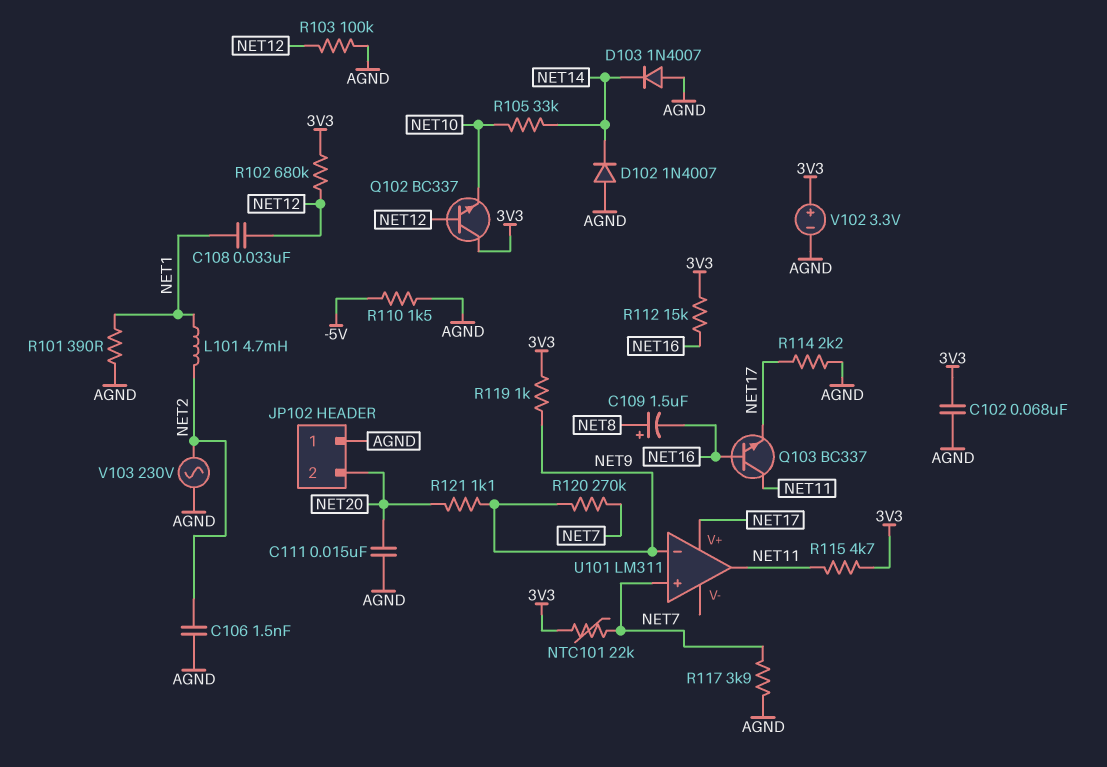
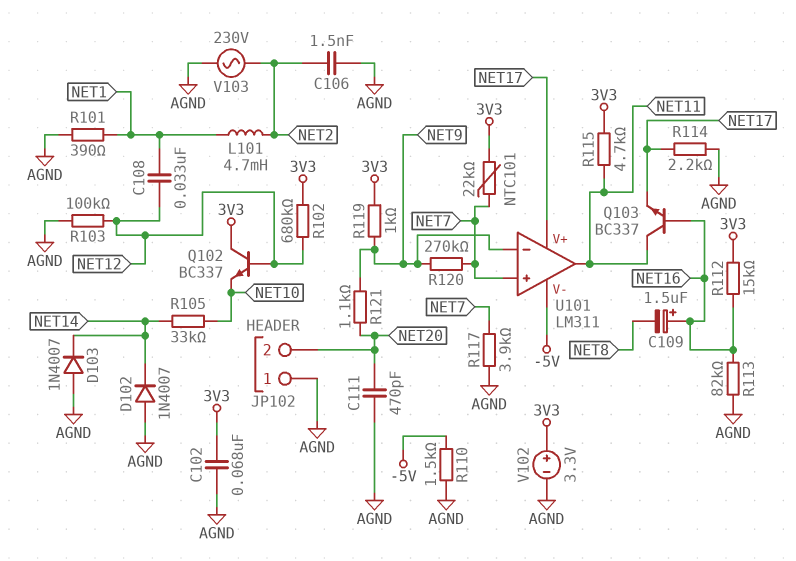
C109: 1.5uF (plus NET8, minus NET16) -> 1.5uF (plus NET16, minus NET8)
C111: 15nF (AGND, NET20) -> 470pF (AGND, NET20)
R113: none -> 82k (AGND, NET16)
U101 pin V-: none -> -5V

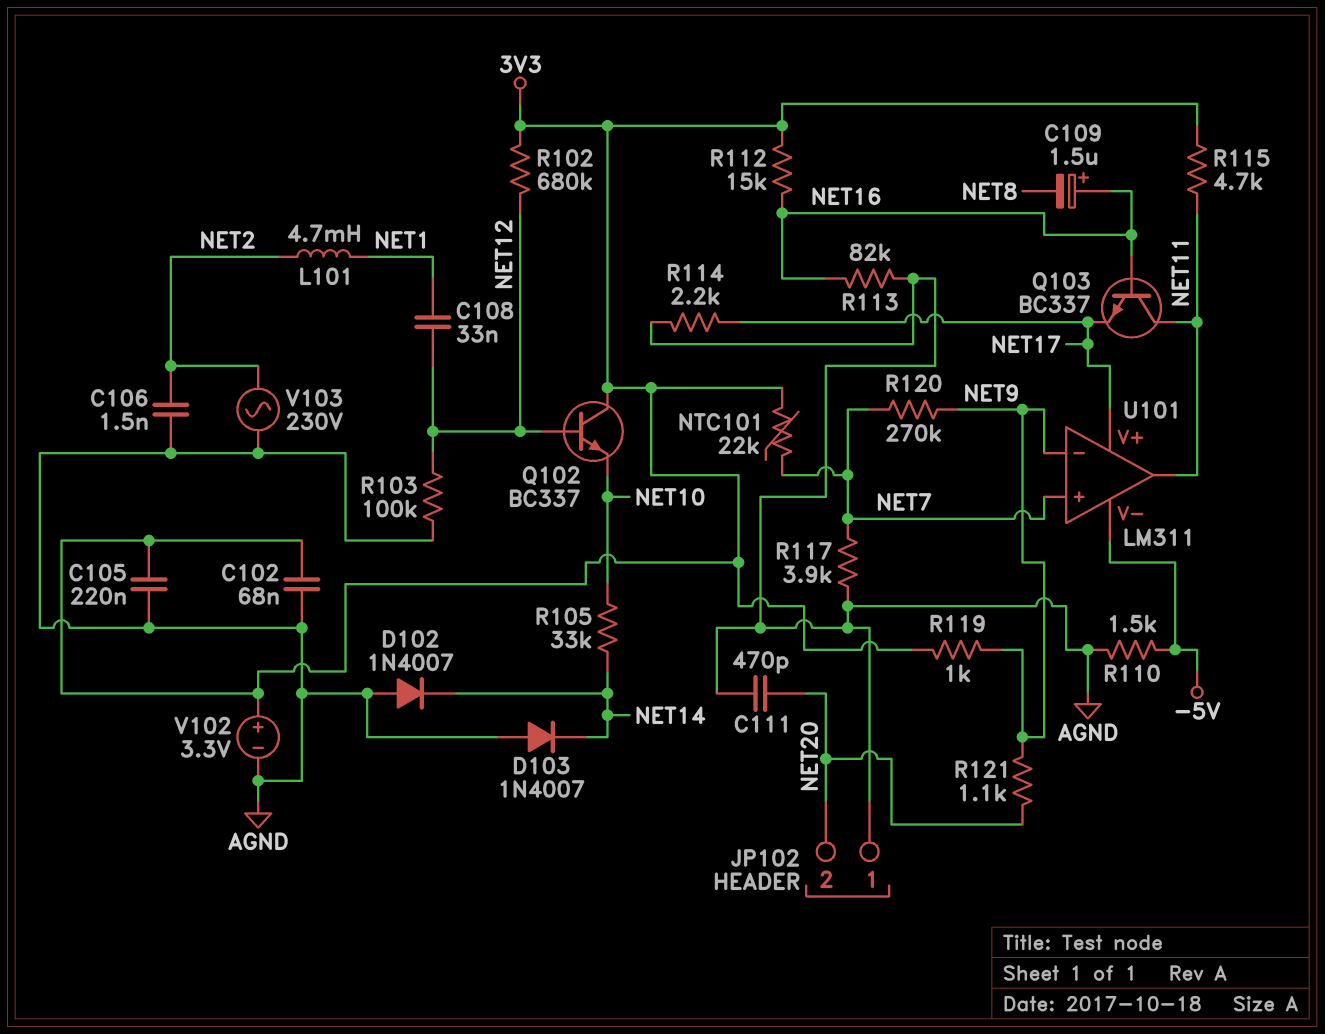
C105: none -> 220nF (3V3, AGND)
R101: 390 (AGND, NET1) -> none

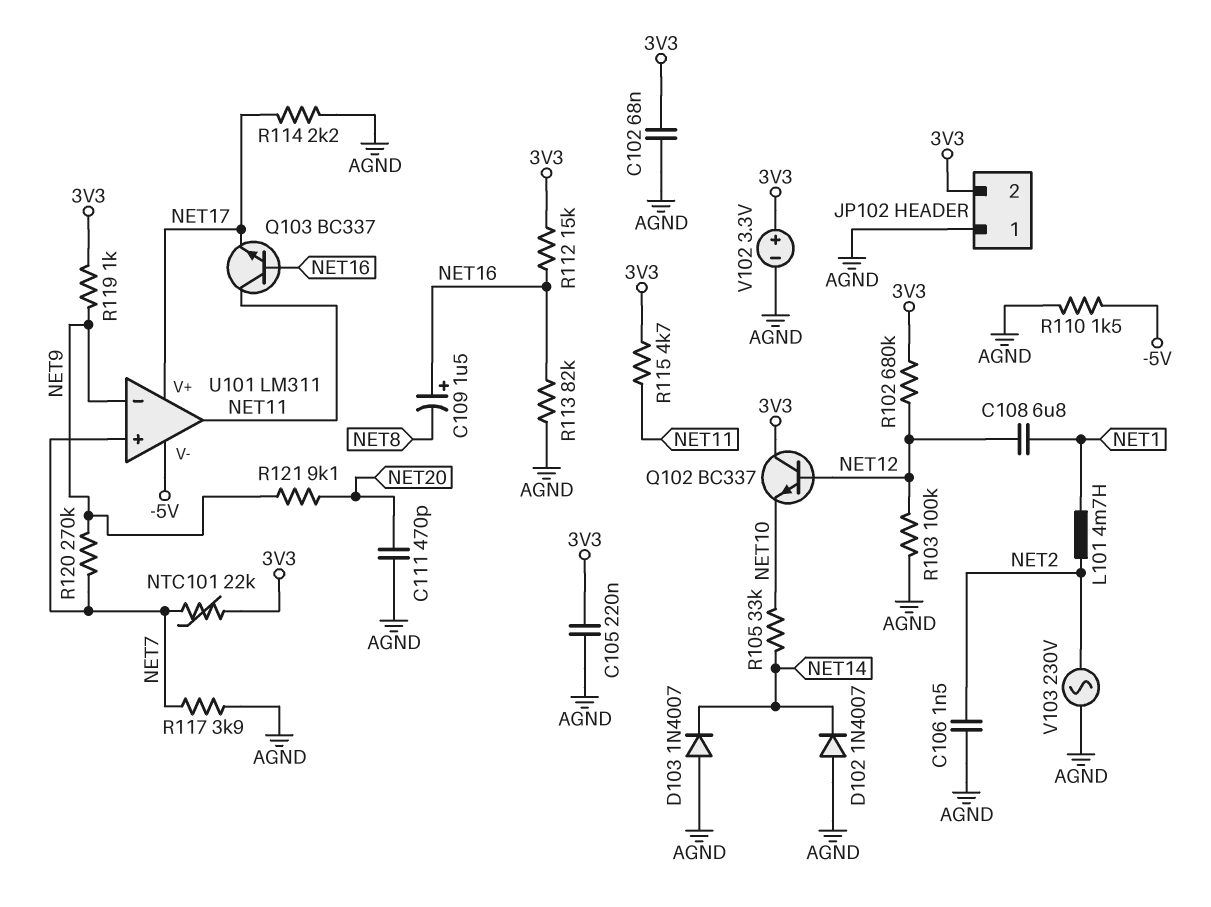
C108: 33nF (NET1, NET12) -> 6.8uF (NET1, NET12)
JP102 pin 2: NET20 -> 3V3
R121: 1.1k (NET9, NET20) -> 9.1k (NET9, NET20)

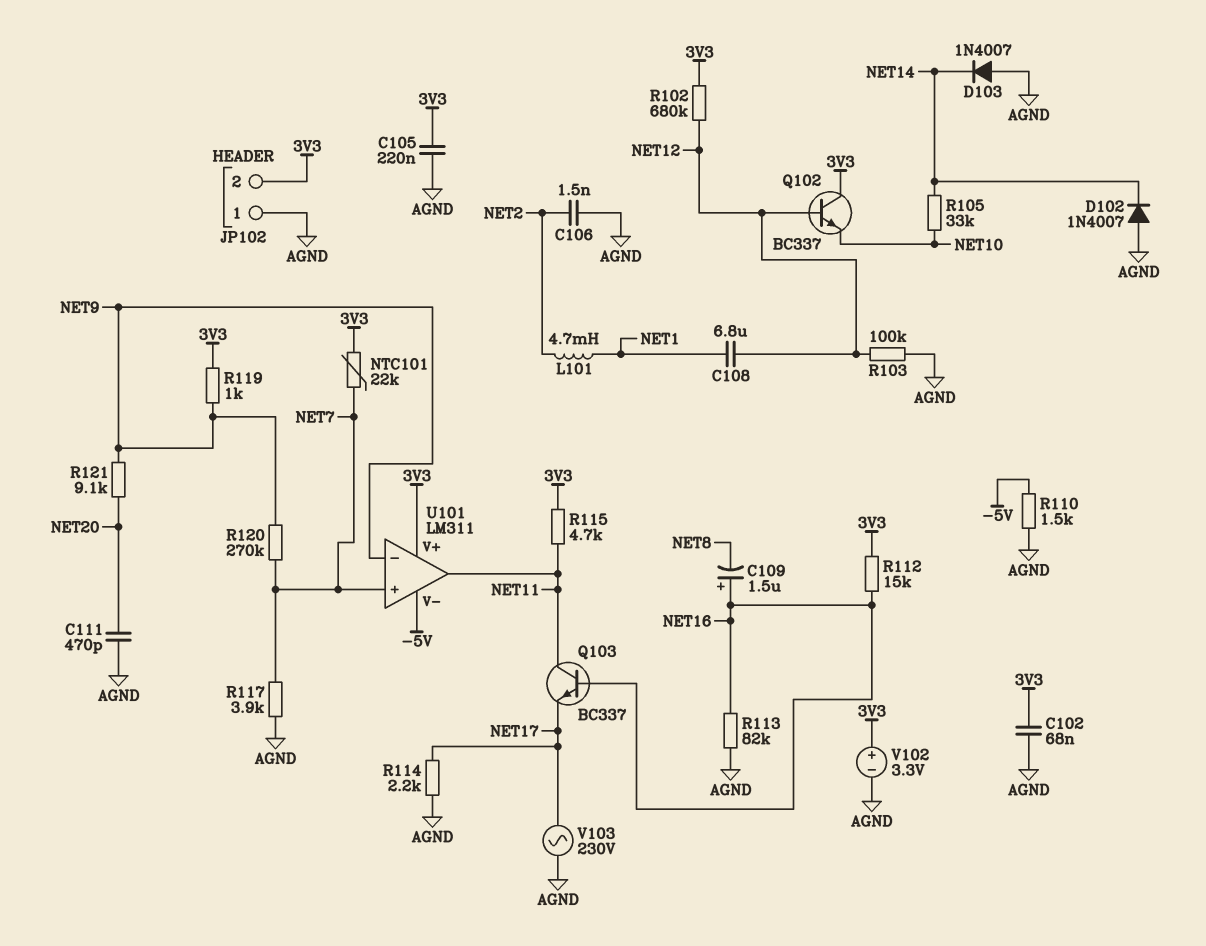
U101 pin V+: NET17 -> 3V3
V103: AC 230V (AGND, NET2) -> AC 230V (AGND, NET17)

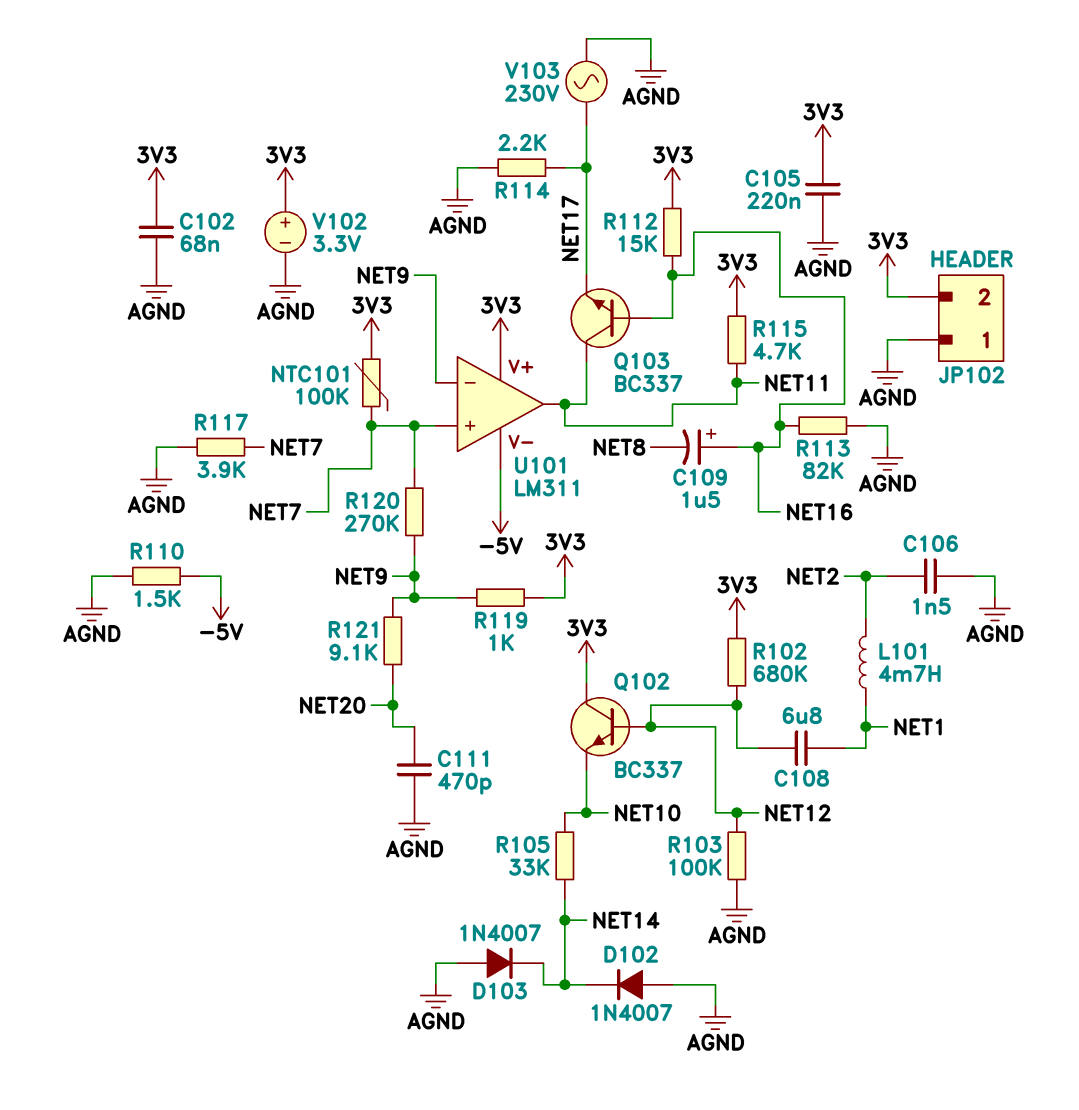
NTC101: 22k (3V3, NET7) -> 100k (3V3, NET7)

